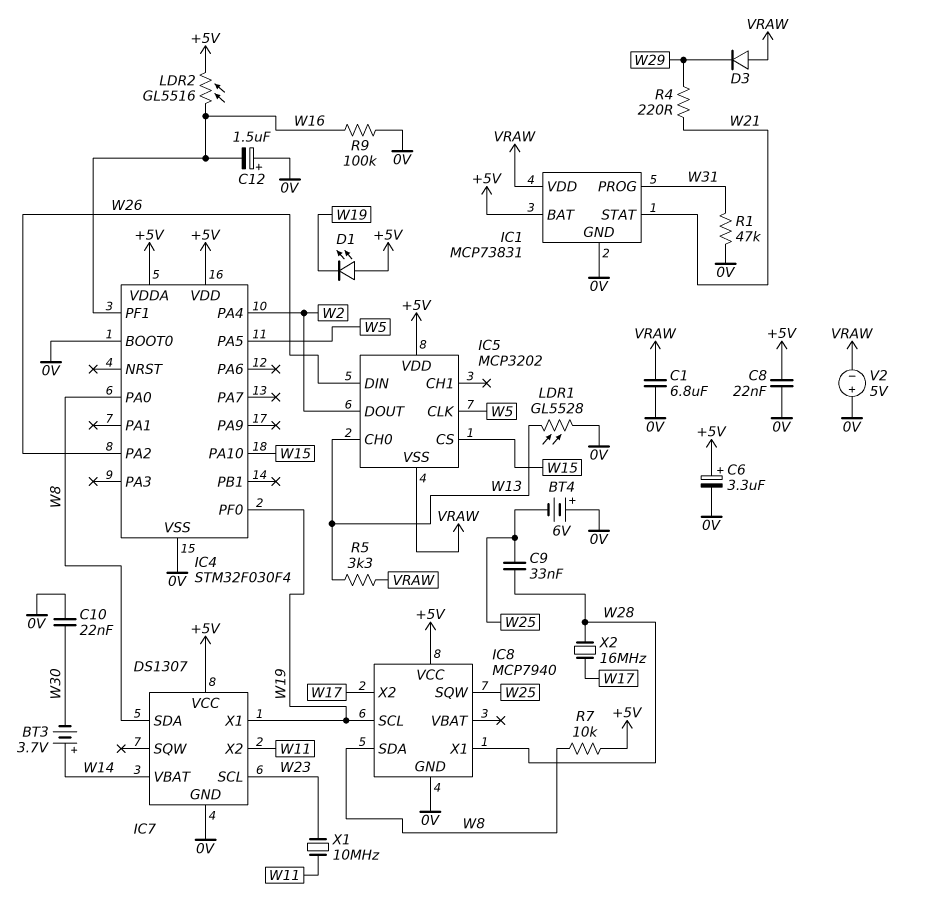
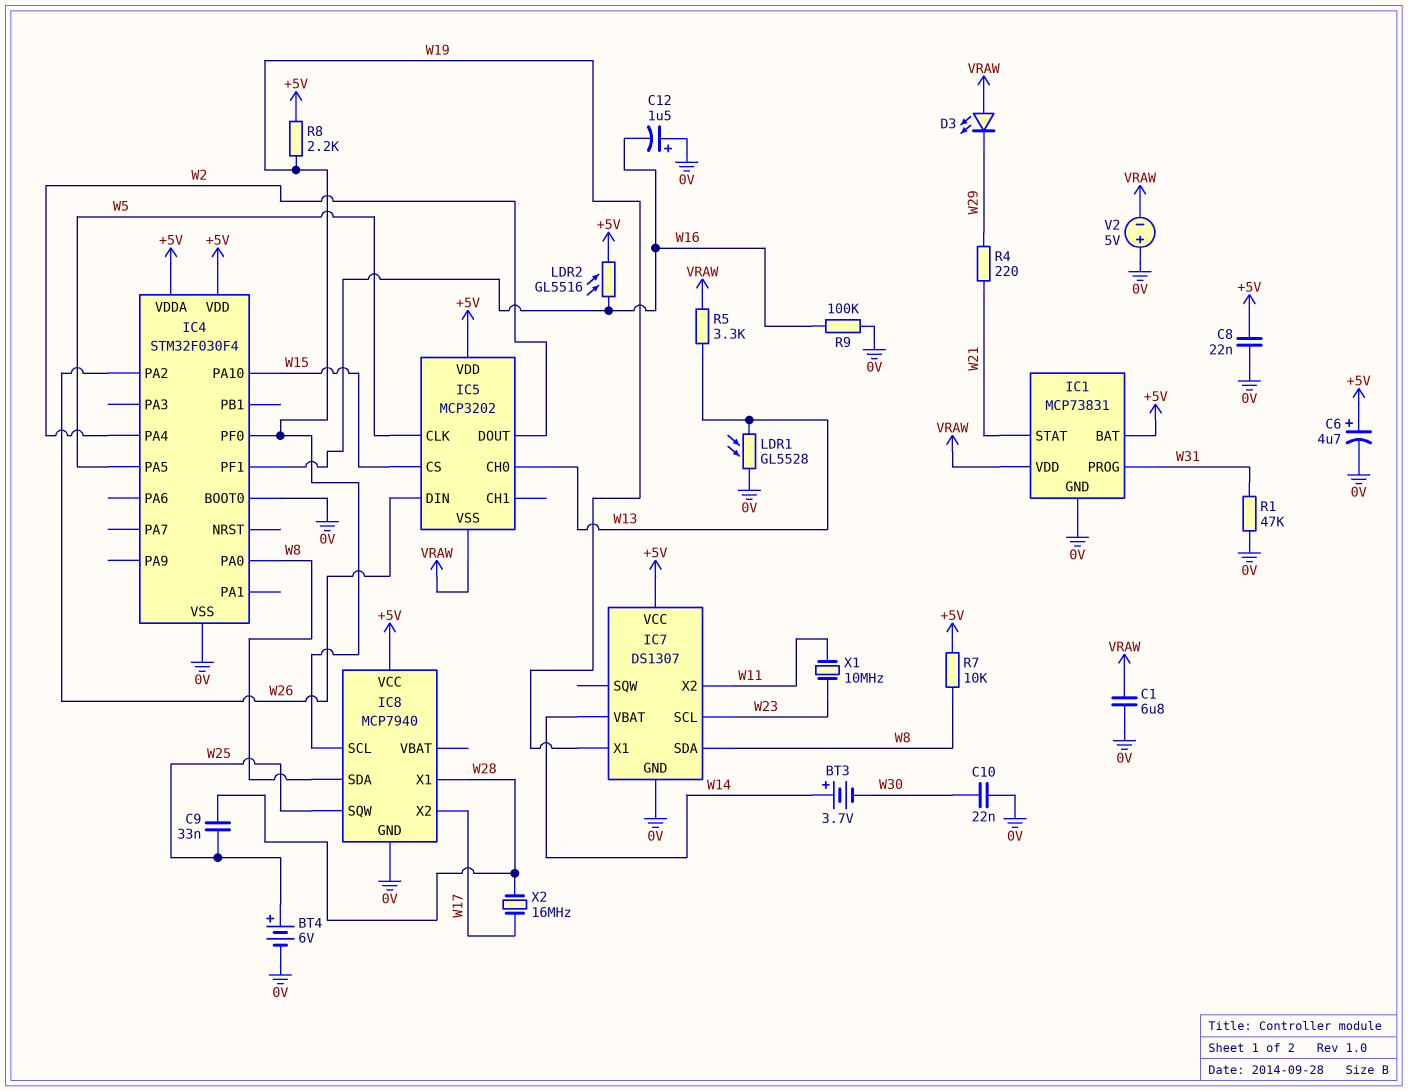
BT4: 6V (plus 0V, minus W25) -> 6V (plus W25, minus 0V)
C6: 3.3uF (plus +5V, minus 0V) -> 4.7uF (plus +5V, minus 0V)
D1: LED (A +5V, K W19) -> none
D3: diode (A VRAW, K W29) -> LED (A VRAW, K W29)
R8: none -> 2.2k (+5V, W19)

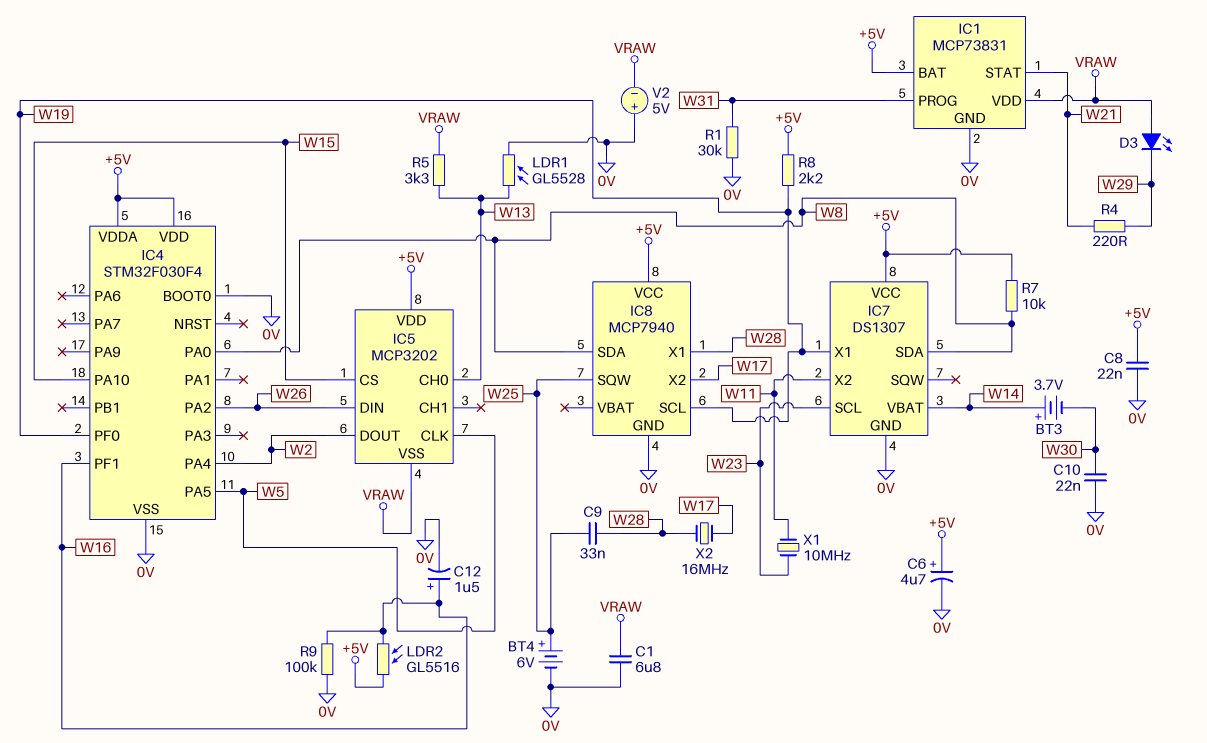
C12: 1.5uF (plus 0V, minus W16) -> 1.5uF (plus W16, minus 0V)
R1: 47k (0V, W31) -> 30k (0V, W31)

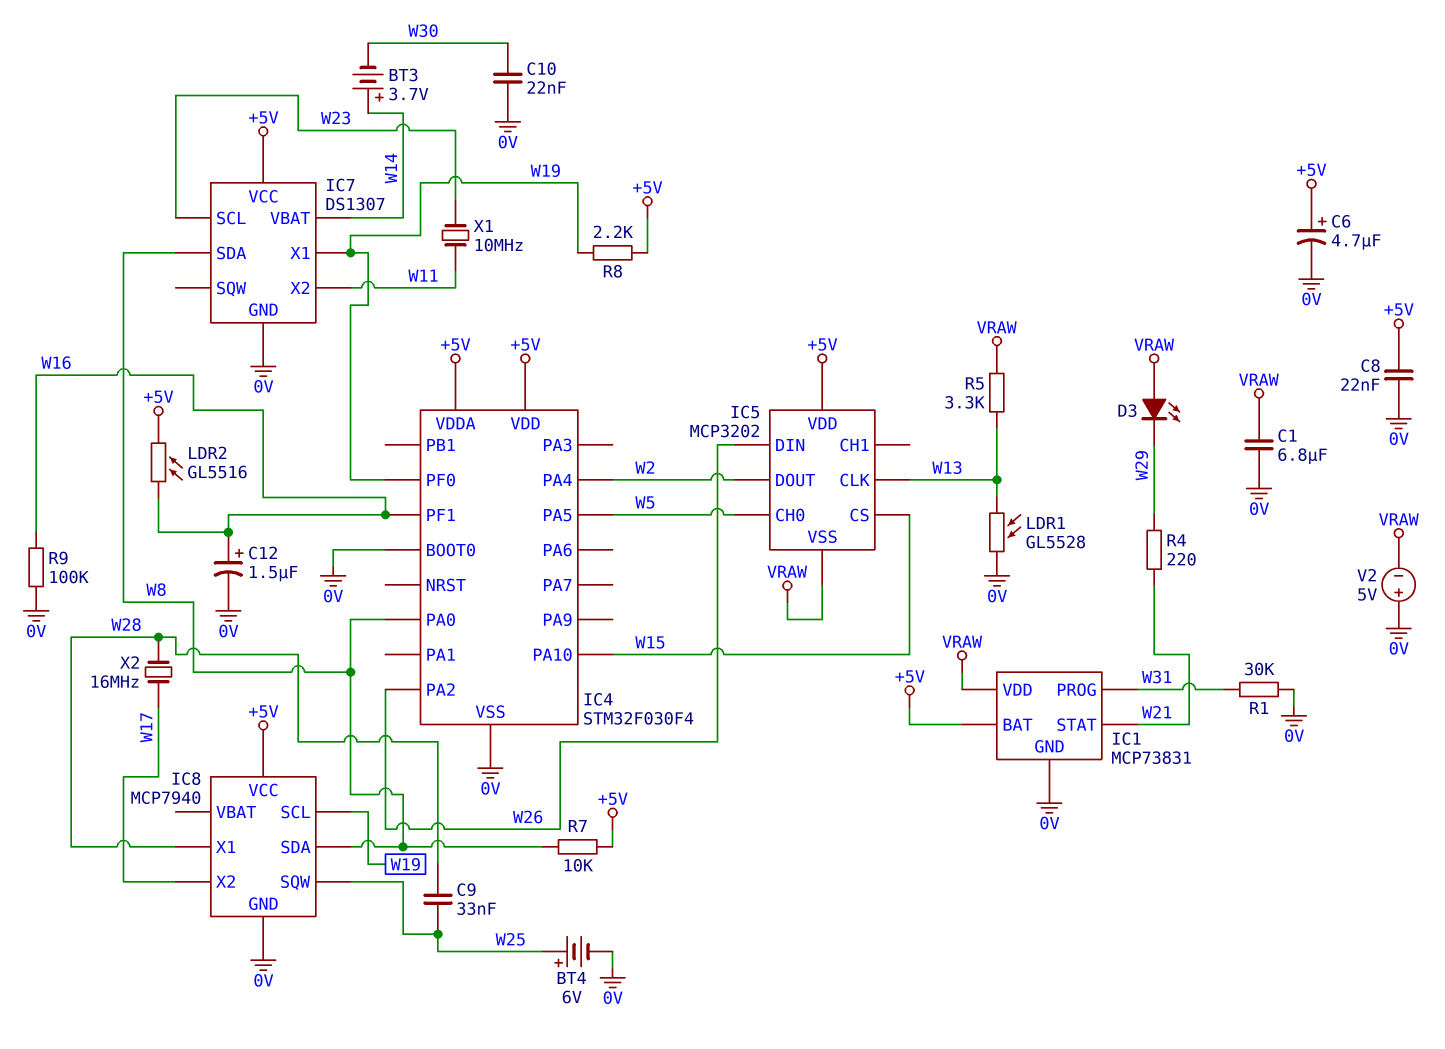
IC5 pin CH0: W13 -> W5
IC5 pin CLK: W5 -> W13

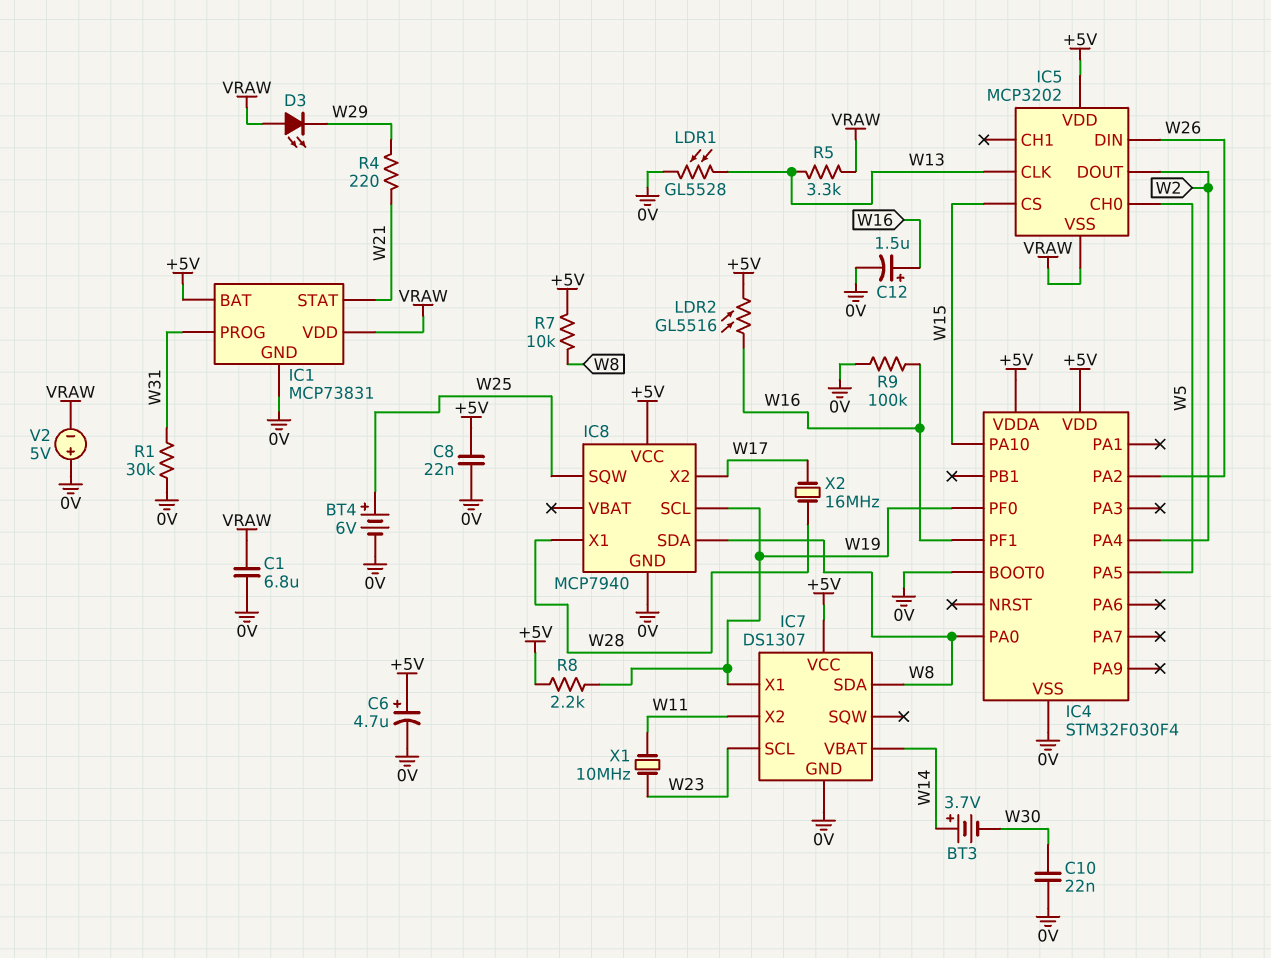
C9: 33nF (W25, W28) -> none

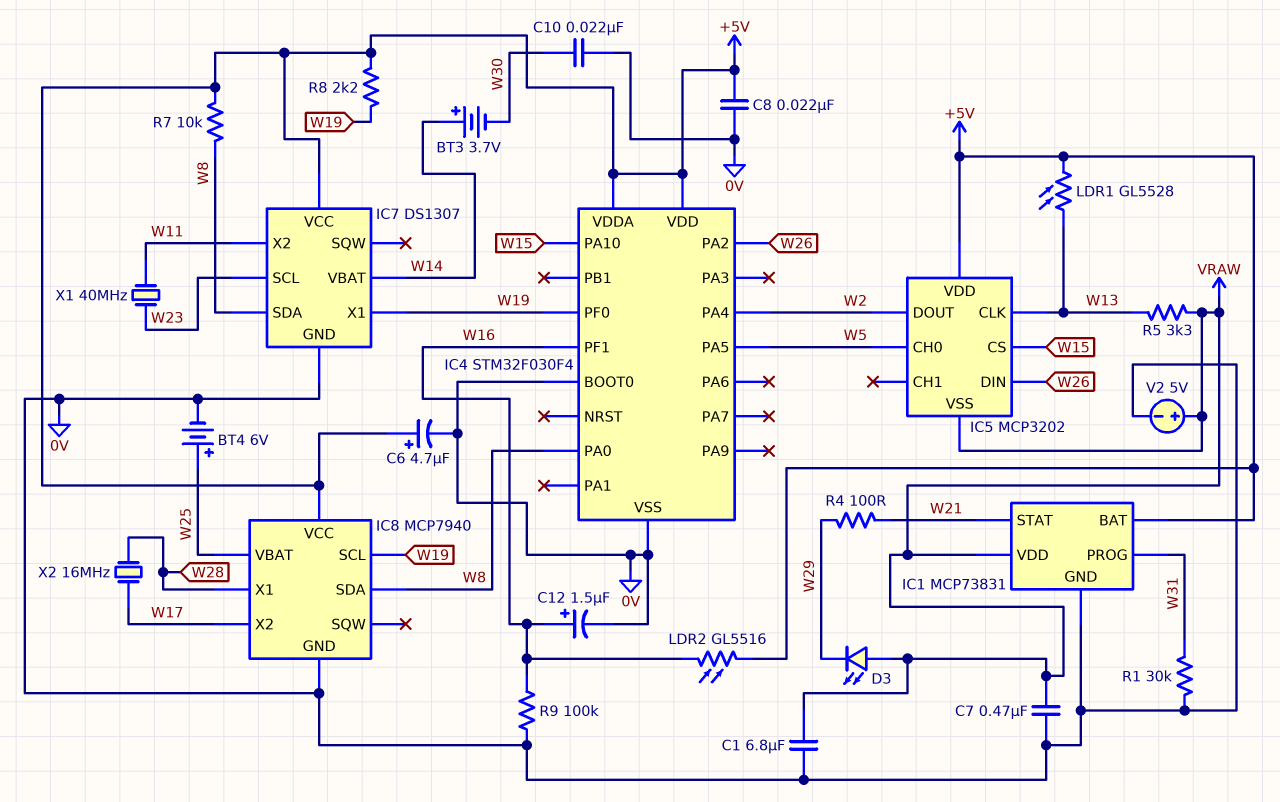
C7: none -> 470nF (0V, VRAW)
IC8 pin SQW: W25 -> none
IC8 pin VBAT: none -> W25
LDR1: GL5528 (0V, W13) -> GL5528 (+5V, W13)
R4: 220 (W21, W29) -> 100 (W21, W29)
V2: 5V (plus 0V, minus VRAW) -> 5V (plus VRAW, minus 0V)
X1: 10MHz (W11, W23) -> 40MHz (W11, W23)

